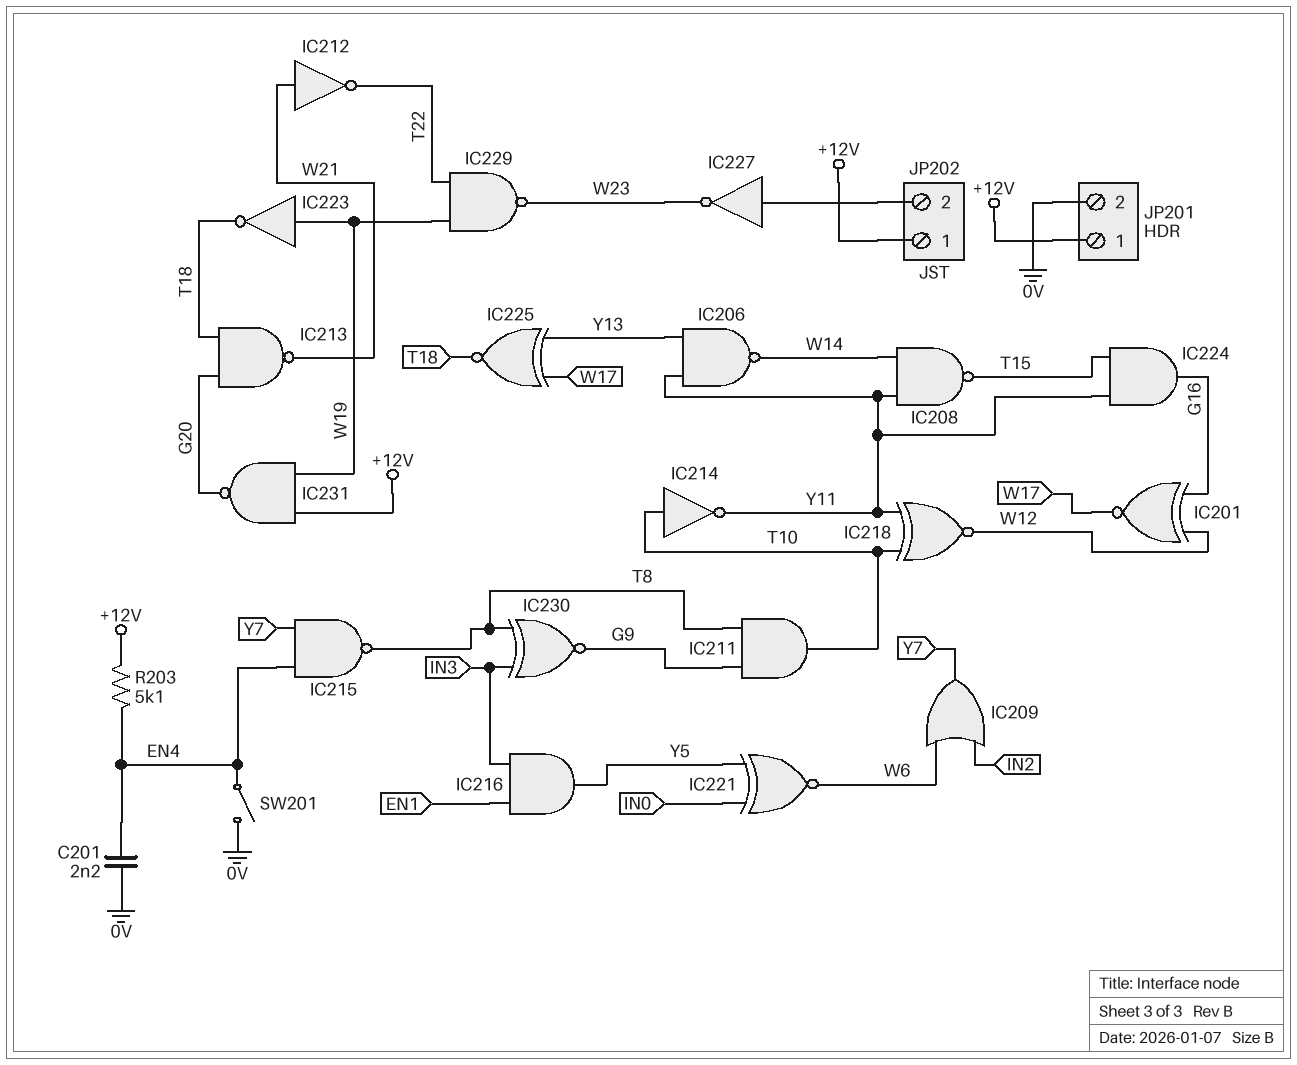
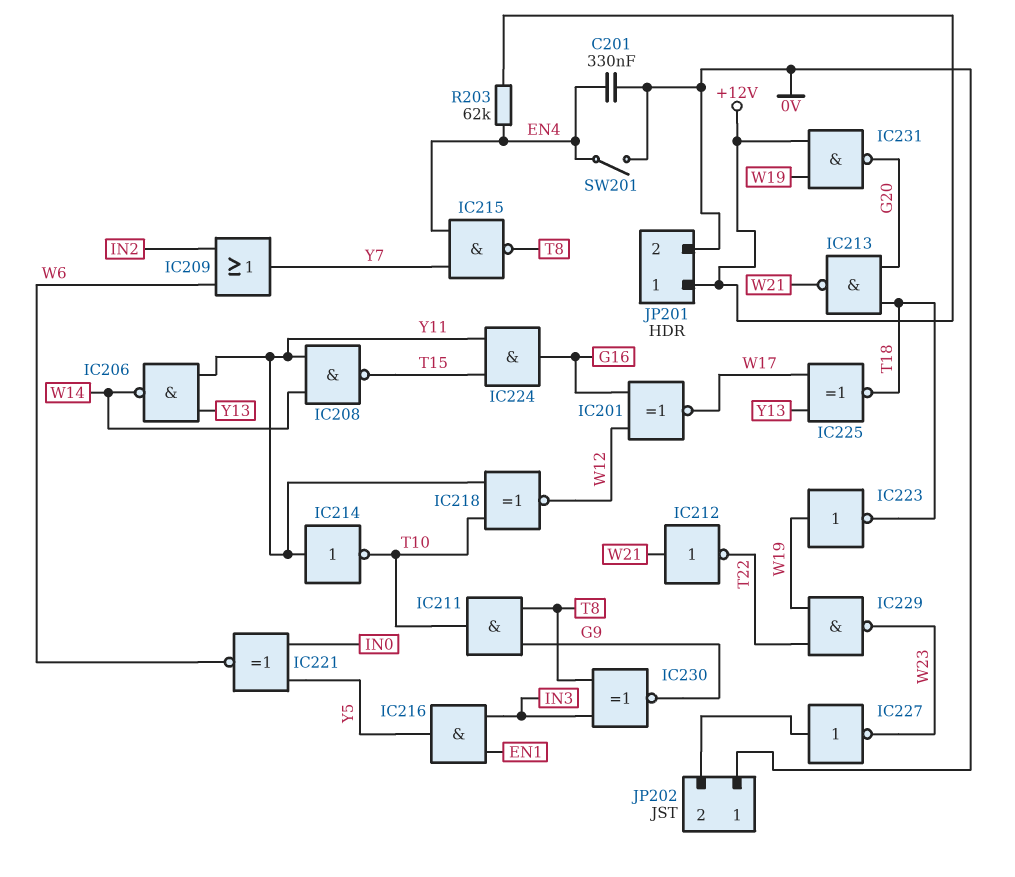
C201: 2.2nF (0V, EN4) -> 330nF (0V, EN4)
IC214: NOT (in T10, out Y11) -> NOT (in Y11, out T10)
JP202 pin 1: +12V -> 0V
R203: 5.1k (+12V, EN4) -> 62k (+12V, EN4)

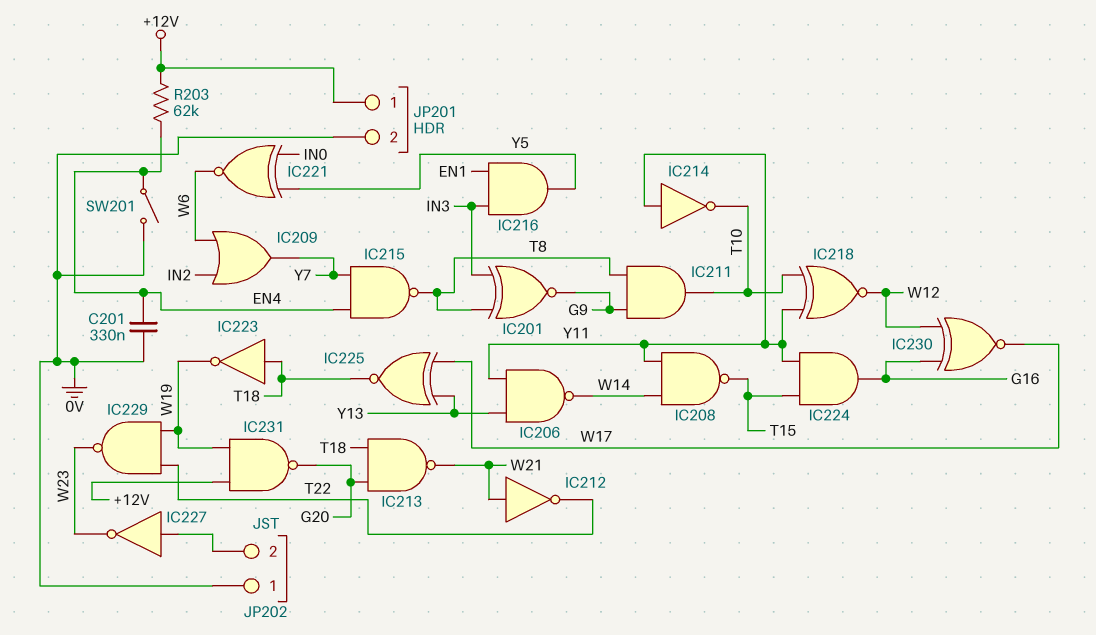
IC201: XNOR (in G16, in W12, out W17) -> XNOR (in IN3, in T8, out G9)
IC223: NOT (in W19, out T18) -> NOT (in T18, out W19)
IC230: XNOR (in IN3, in T8, out G9) -> XNOR (in G16, in W12, out W17)

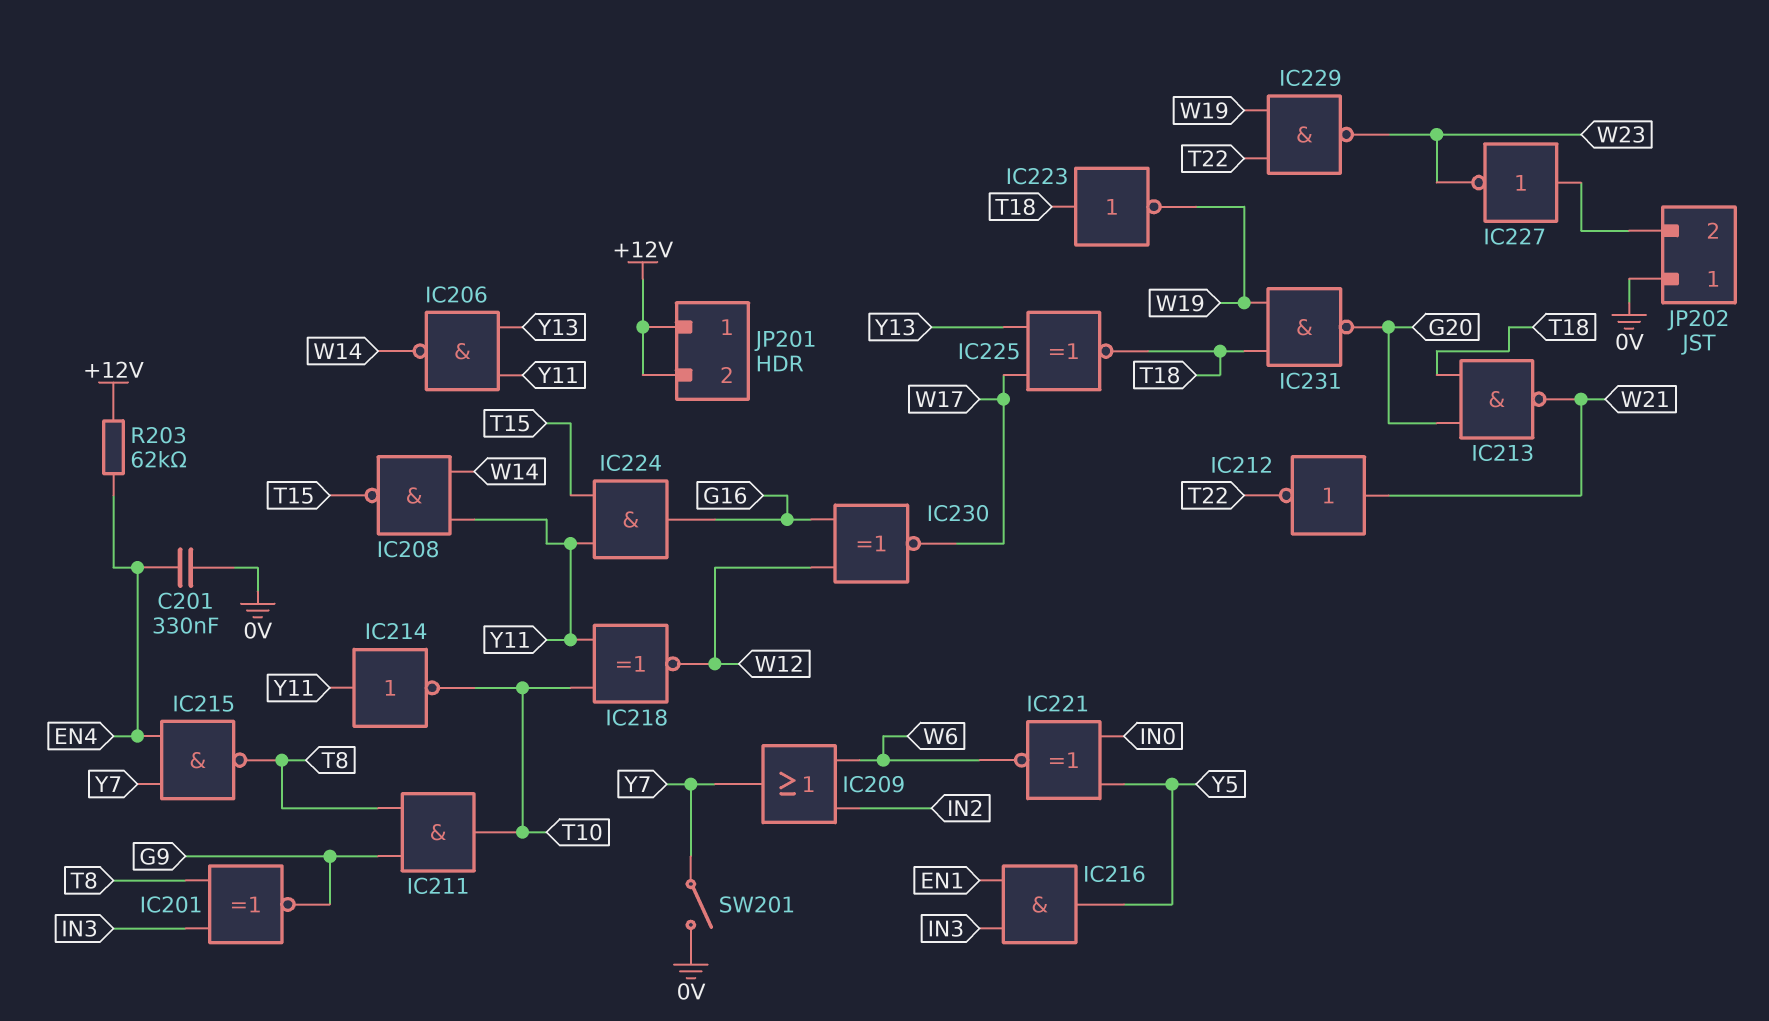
IC231: NAND (in +12V, in W19, out G20) -> NAND (in T18, in W19, out G20)
JP201 pin 2: 0V -> +12V
SW201: switch (0V, EN4) -> switch (0V, Y7)

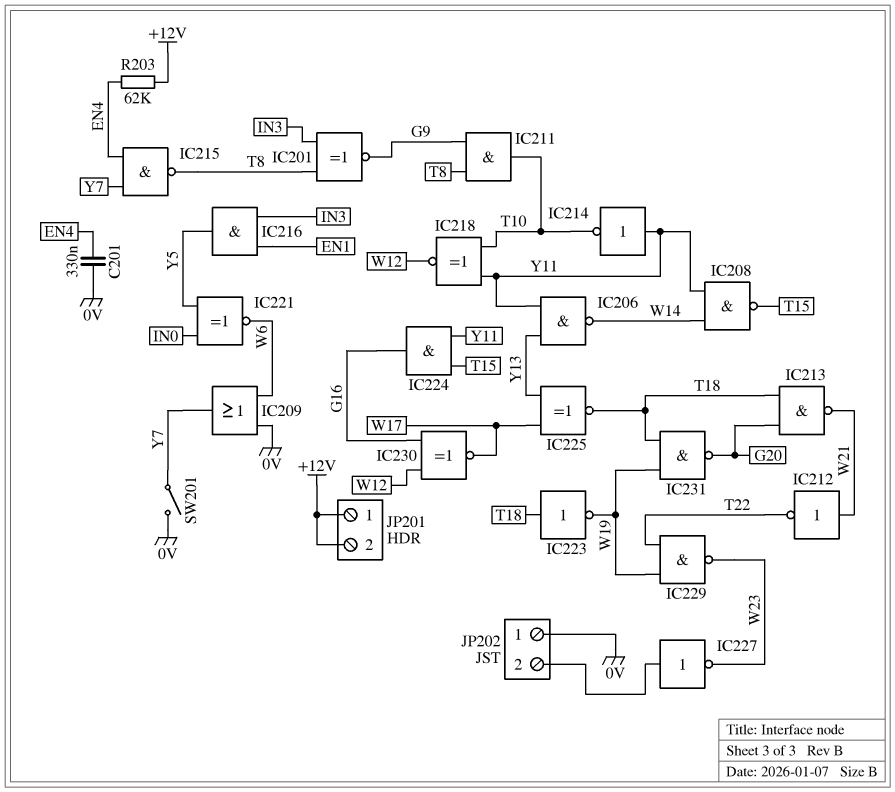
IC209: OR (in IN2, in W6, out Y7) -> OR (in 0V, in W6, out Y7)

